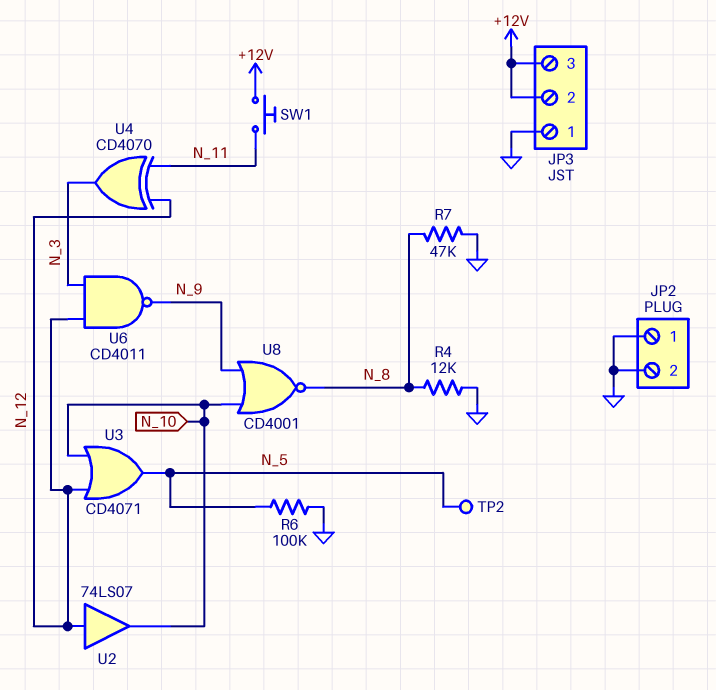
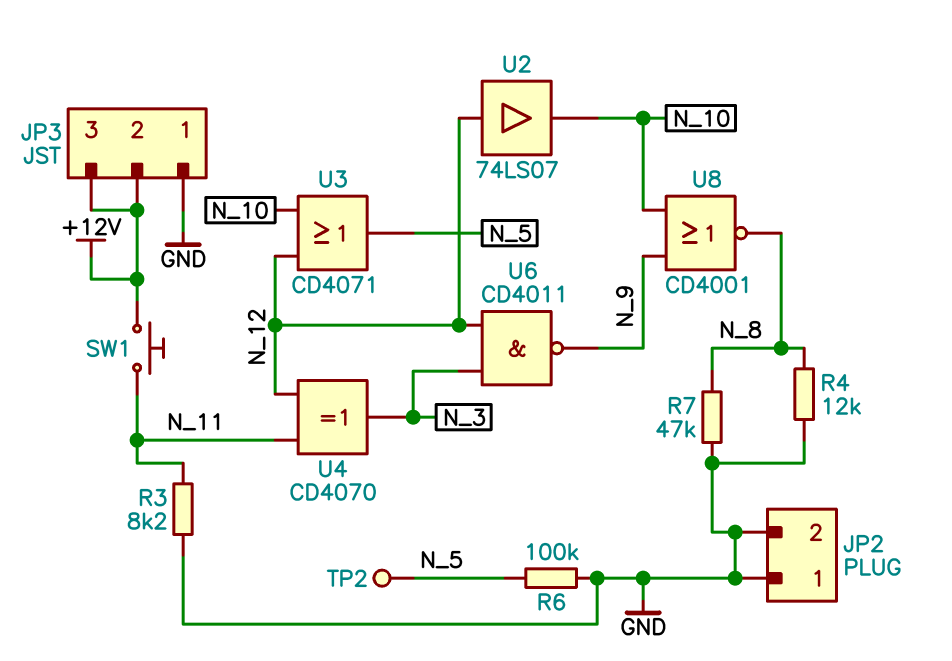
R3: none -> 8.2k (GND, N_11)

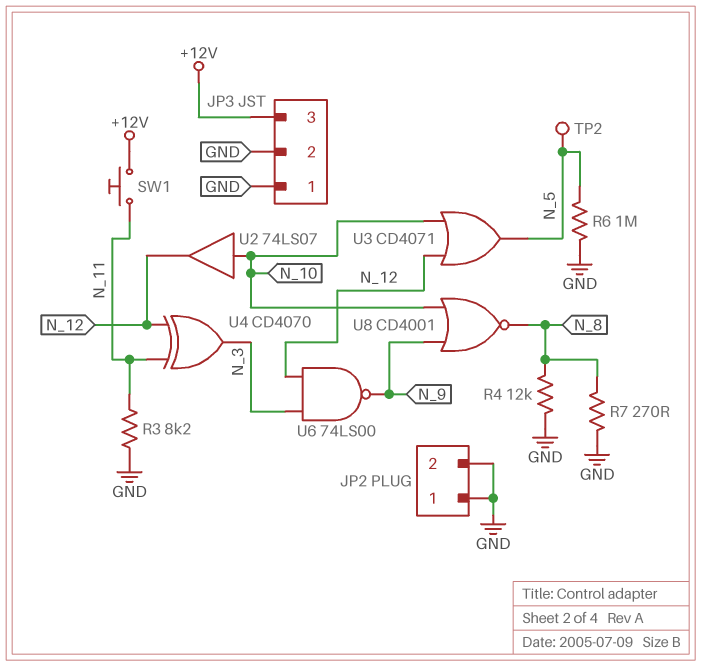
JP3 pin 2: +12V -> GND
R6: 100k (GND, N_5) -> 1M (GND, N_5)
R7: 47k (GND, N_8) -> 270 (GND, N_8)
U2: buffer 74LS07 (in N_12, out N_10) -> buffer 74LS07 (in N_10, out N_12)
U6: NAND CD4011 (in N_3, in N_12, out N_9) -> NAND 74LS00 (in N_3, in N_12, out N_9)

